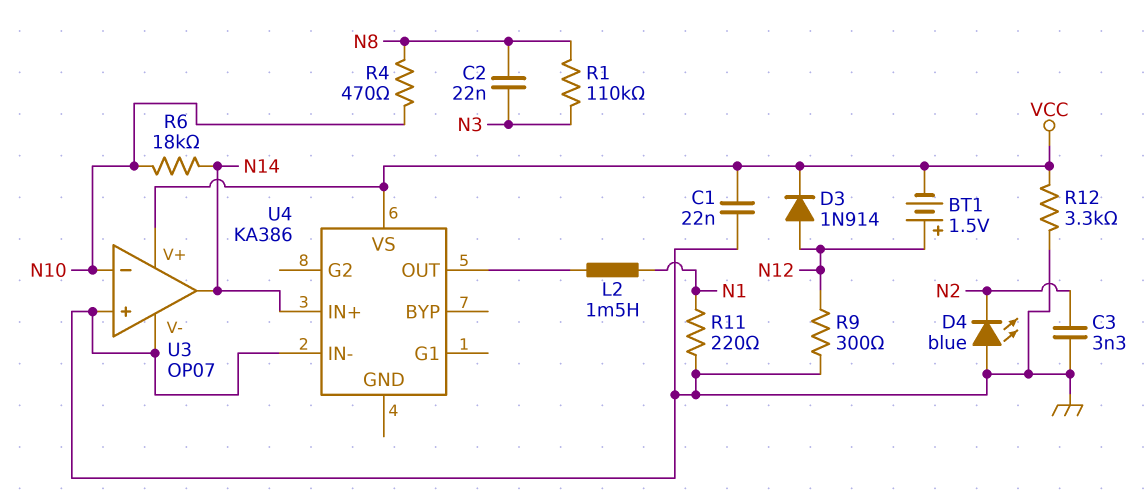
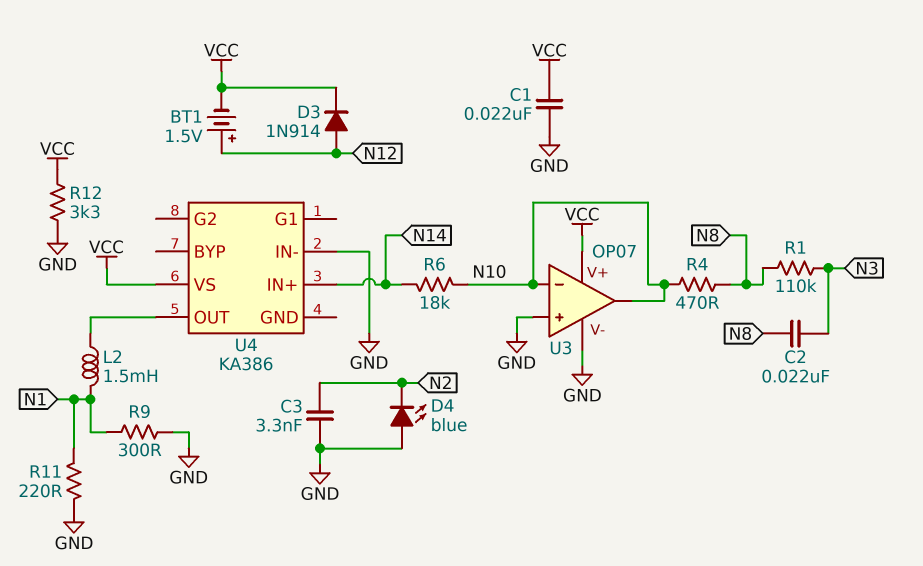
R9: 300 (GND, N12) -> 300 (GND, N1)
U3 pin out: N14 -> N10

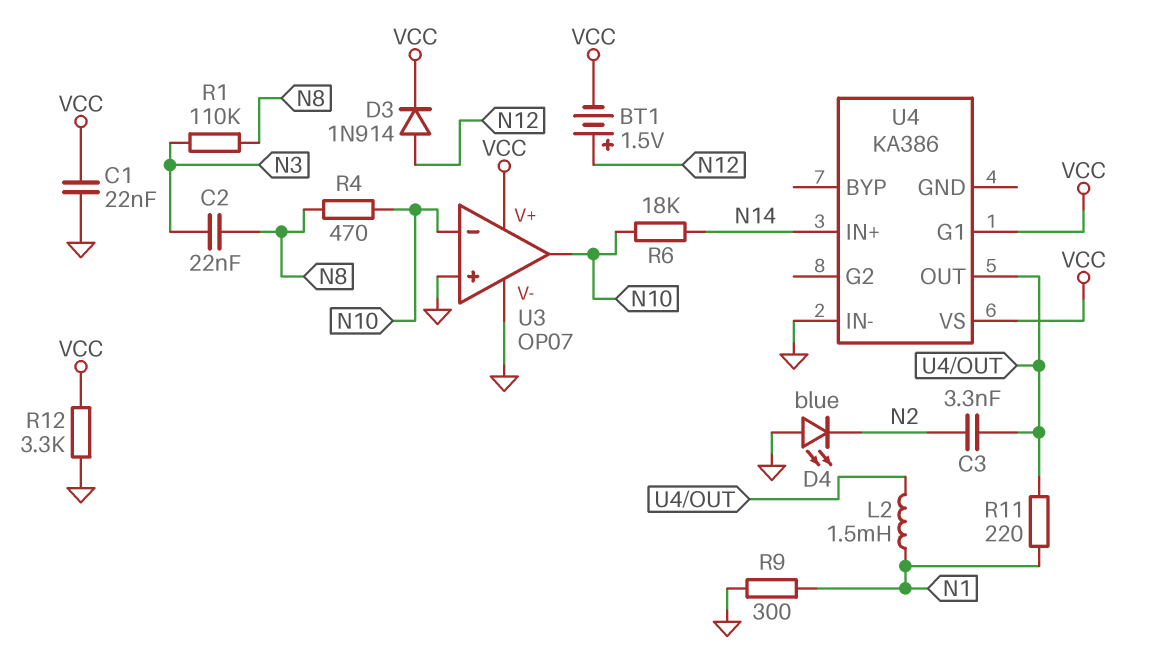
C3: 3.3nF (GND, N2) -> 3.3nF (N2, U4/OUT)
R11: 220 (GND, N1) -> 220 (N1, U4/OUT)
U4 pin G1: none -> VCC

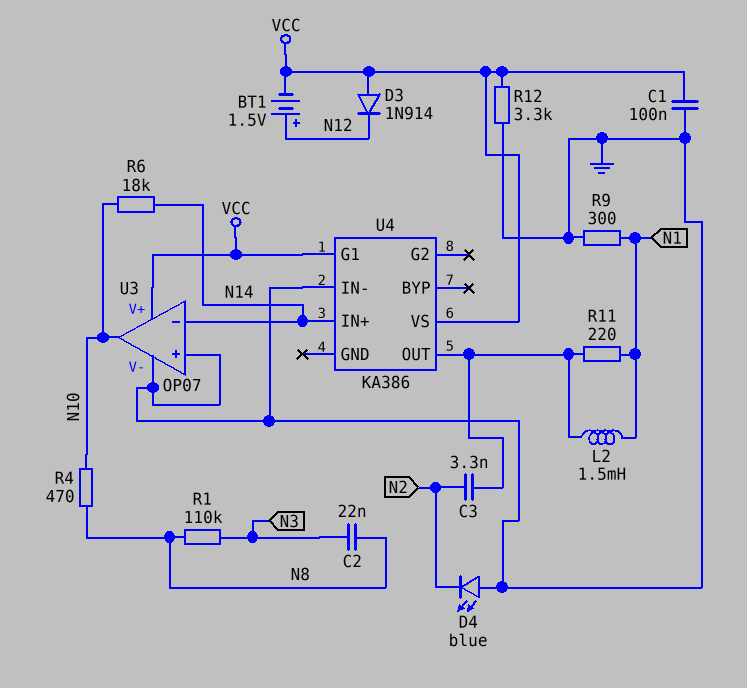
C1: 22nF (GND, VCC) -> 100nF (GND, VCC)
D3: diode 1N914 (A N12, K VCC) -> diode 1N914 (A VCC, K N12)
U3 pin in-: N10 -> N14

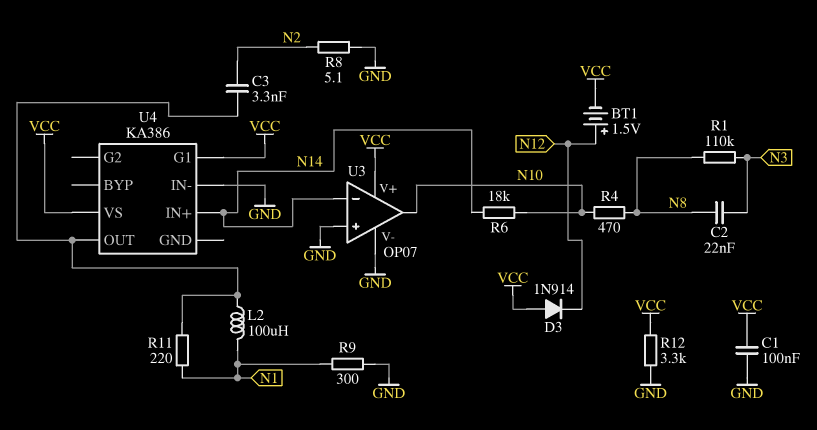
D4: LED blue (A GND, K N2) -> none
L2: 1.5mH (N1, U4/OUT) -> 100uH (N1, U4/OUT)
R8: none -> 5.1 (GND, N2)

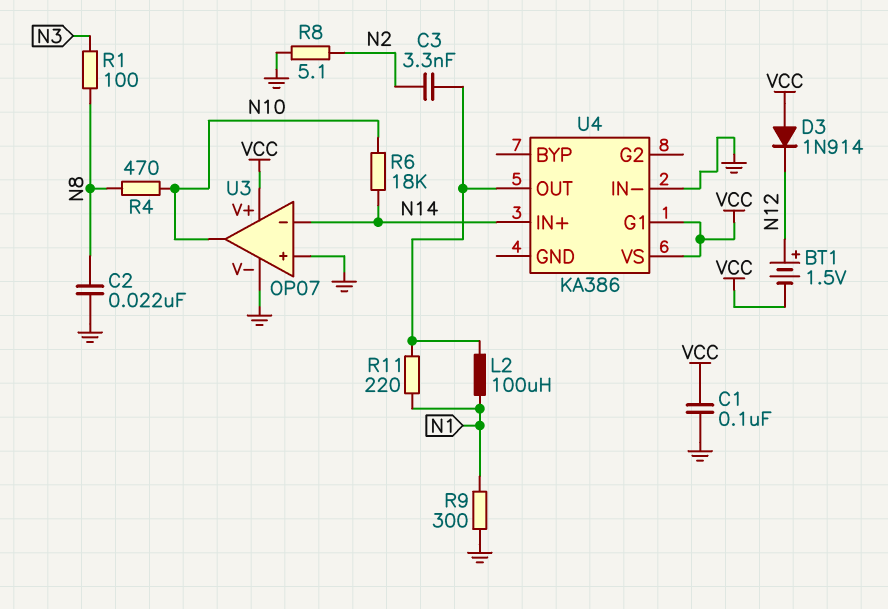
C2: 22nF (N3, N8) -> 22nF (GND, N8)
R1: 110k (N3, N8) -> 100 (N3, N8)
R12: 3.3k (GND, VCC) -> none

